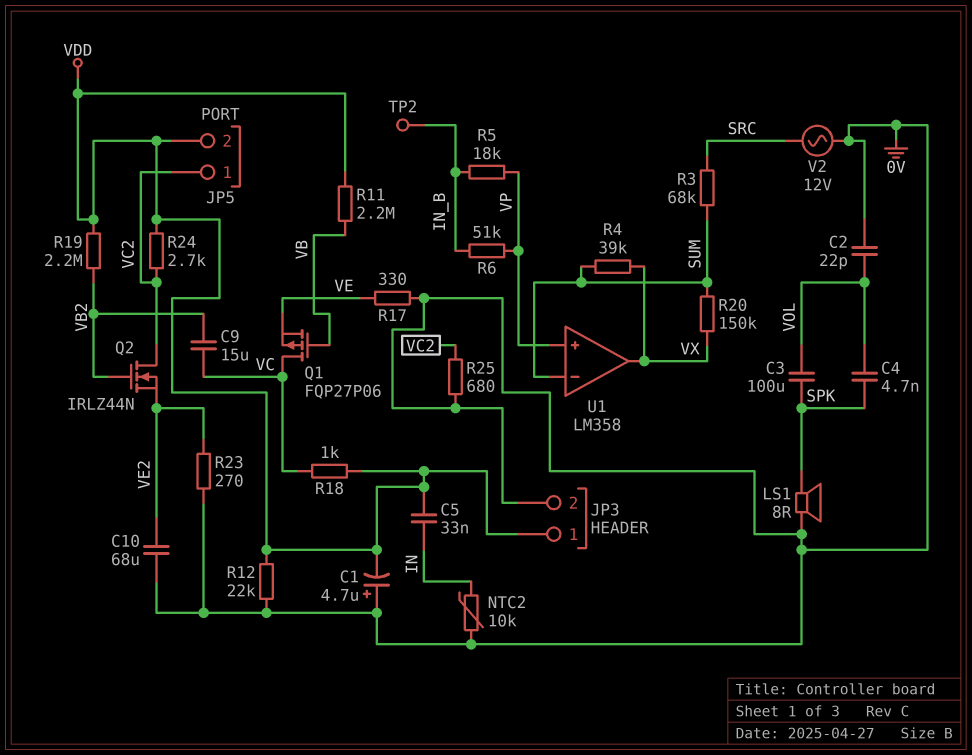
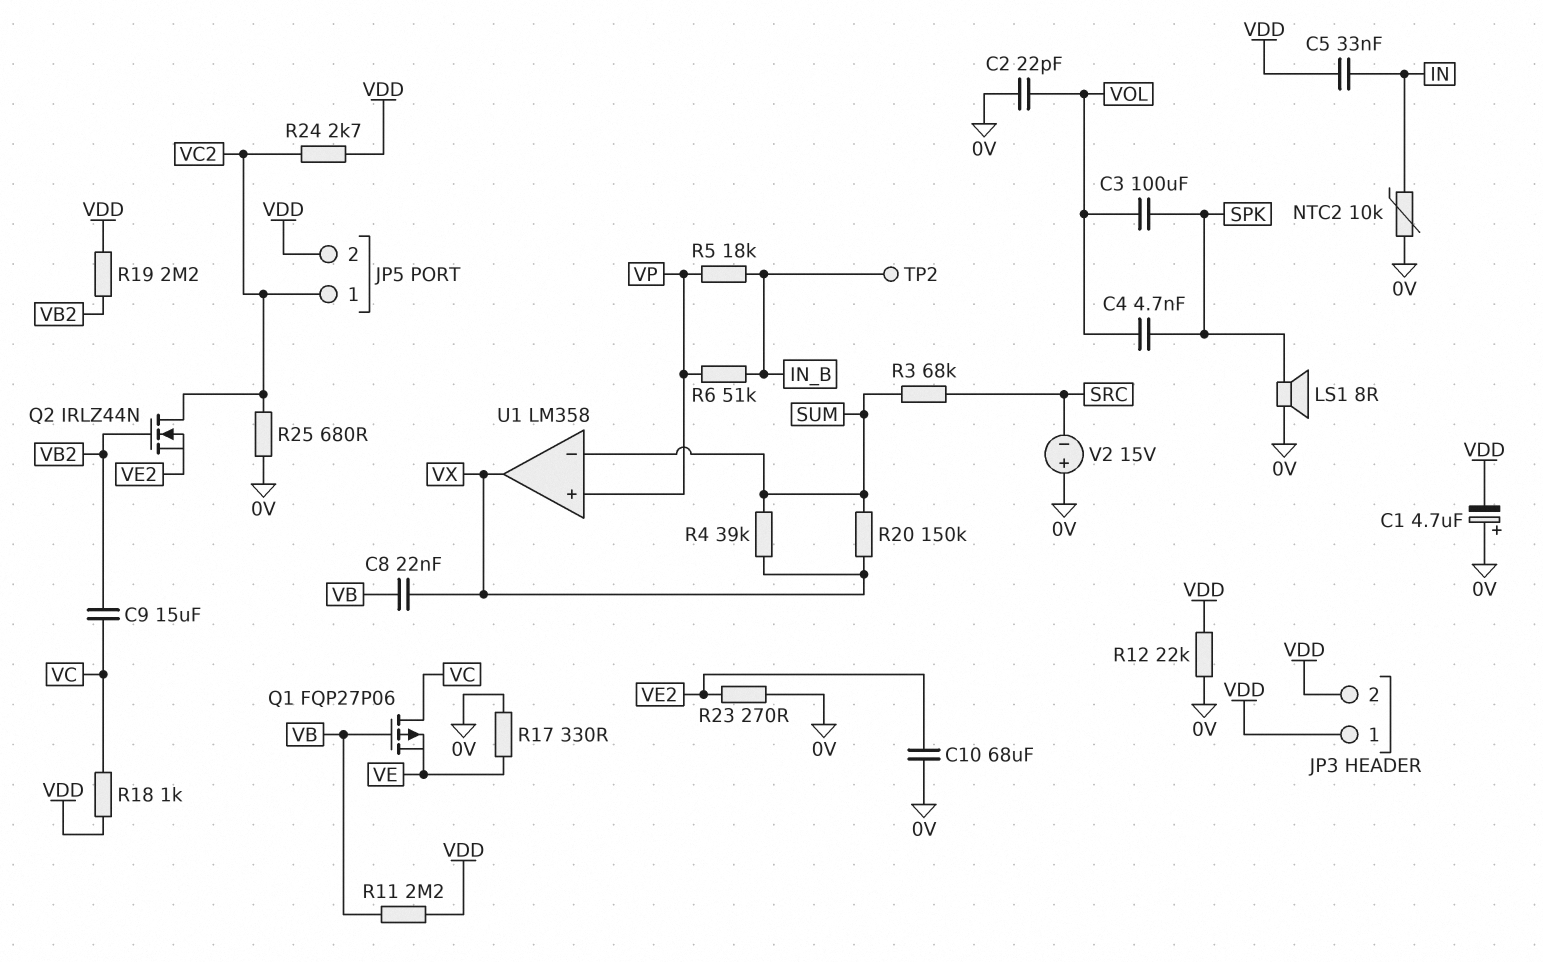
C8: none -> 22nF (VB, VX)
JP3 pin 2: 0V -> VDD
V2: AC 12V (0V, SRC) -> 15V (plus 0V, minus SRC)

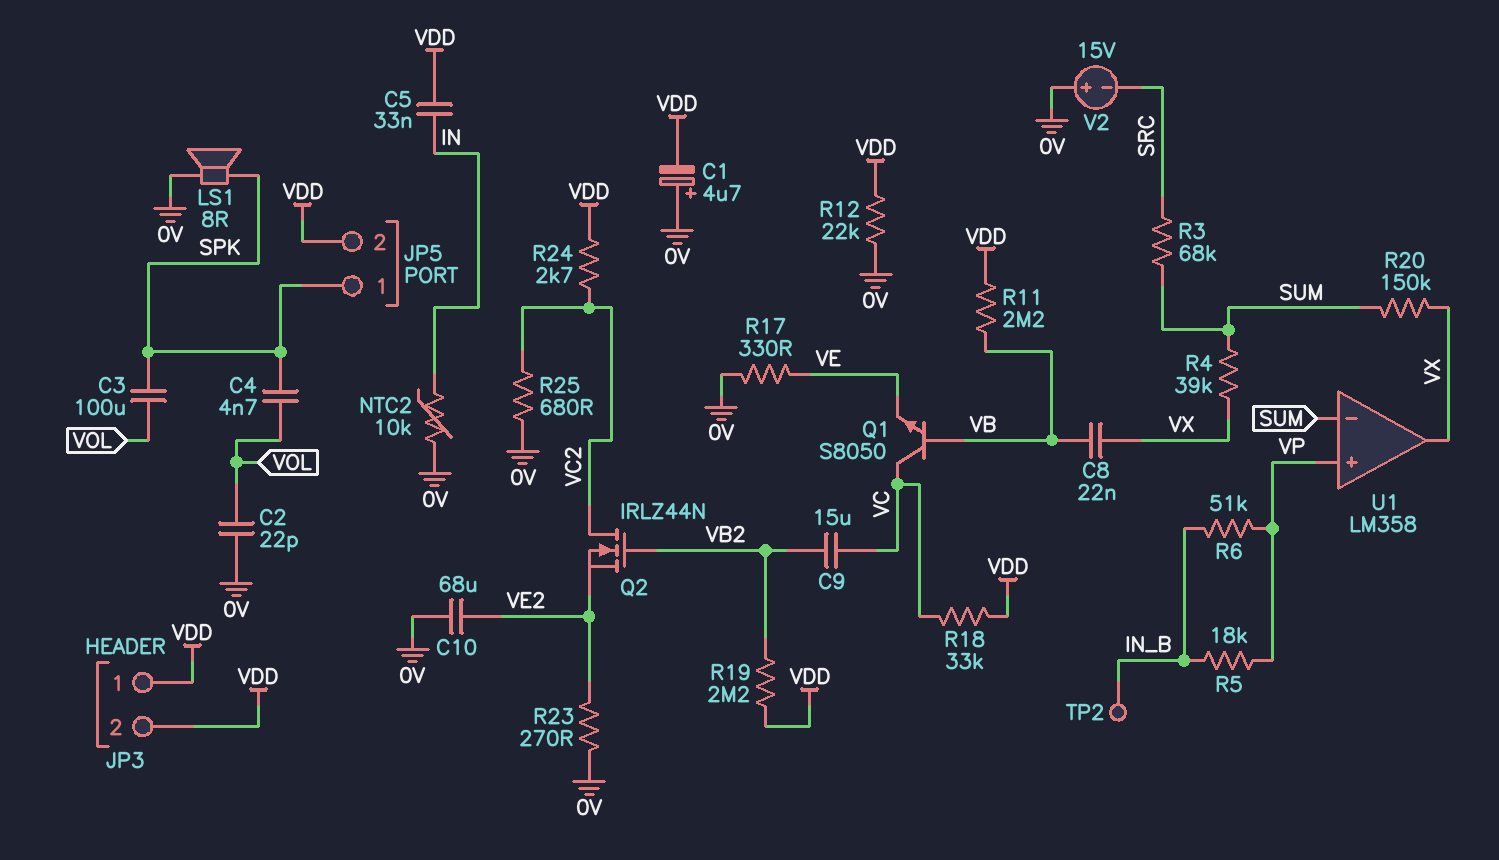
JP5 pin 1: VC2 -> SPK
Q1: PMOS FQP27P06 (G VB, D VC, S VE) -> NPN S8050 (B VB, C VC, E VE)
R18: 1k (VC, VDD) -> 33k (VC, VDD)

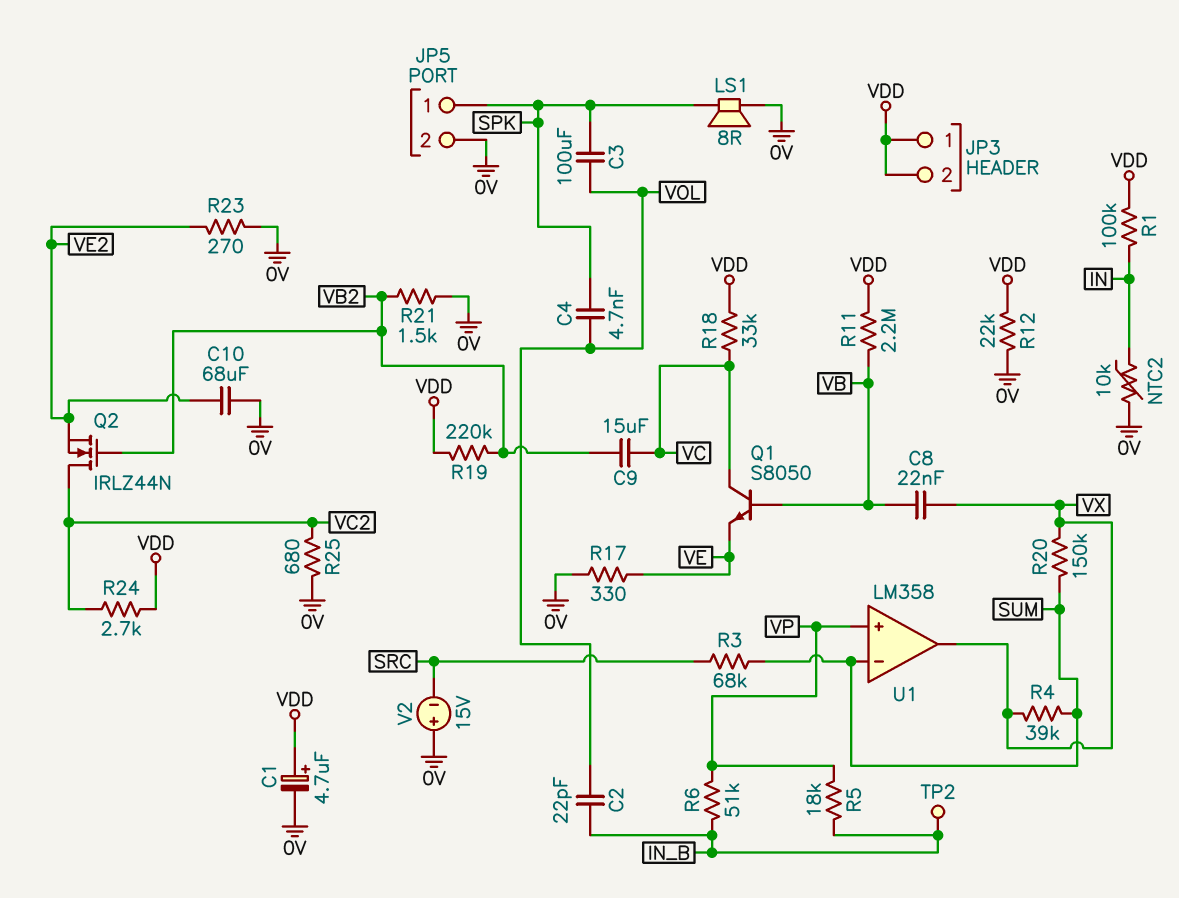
C1: 4.7uF (plus 0V, minus VDD) -> 4.7uF (plus VDD, minus 0V)
C2: 22pF (0V, VOL) -> 22pF (IN_B, VOL)
C5: 33nF (IN, VDD) -> none
JP5 pin 2: VDD -> 0V
R1: none -> 100k (IN, VDD)
R19: 2.2M (VB2, VDD) -> 220k (VB2, VDD)
R21: none -> 1.5k (0V, VB2)

